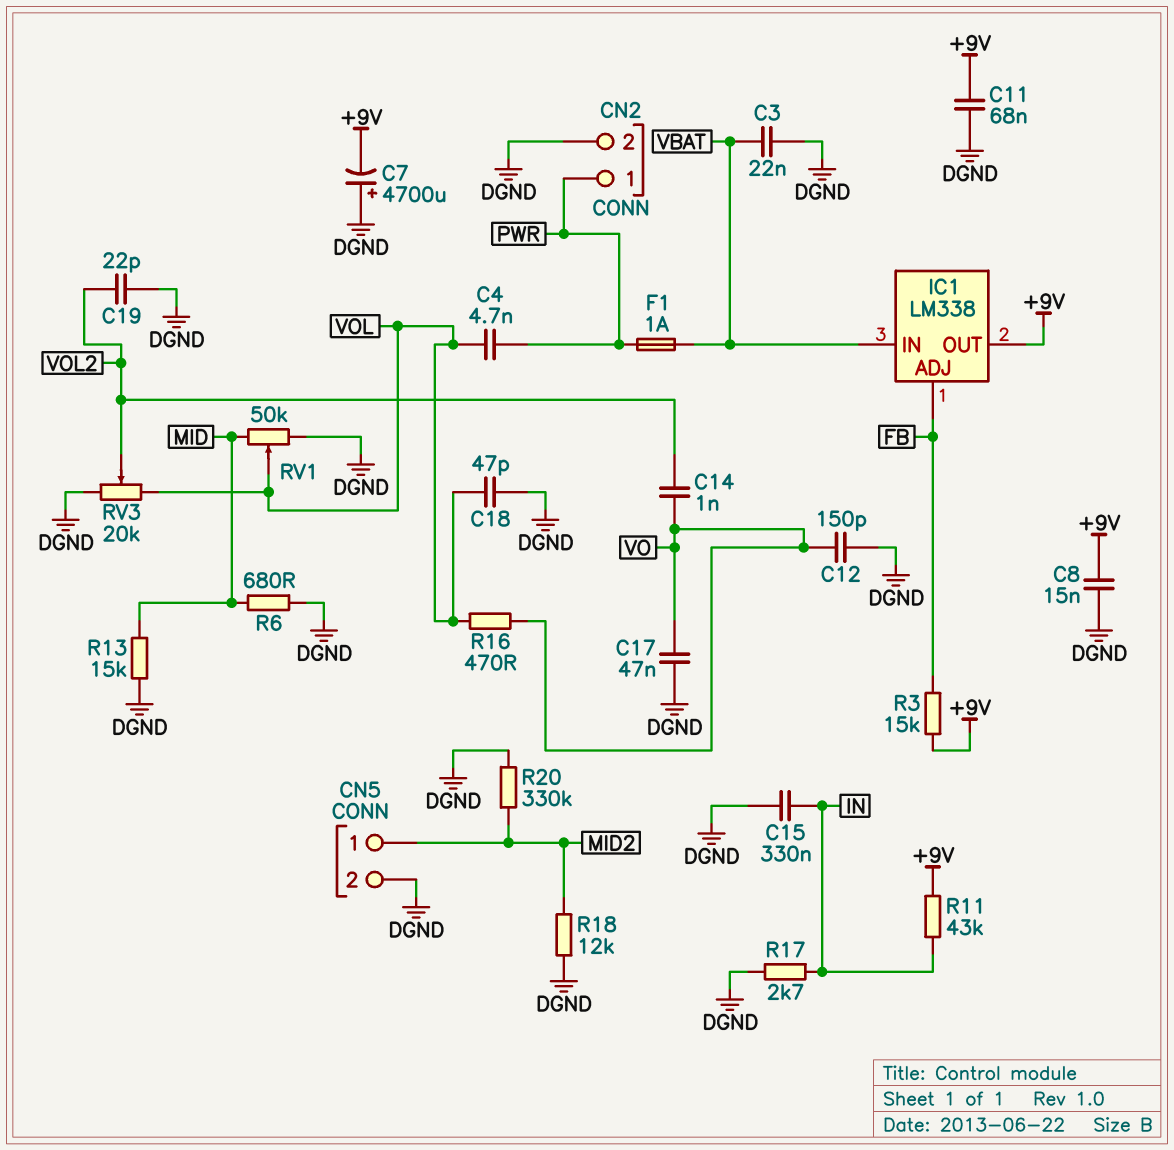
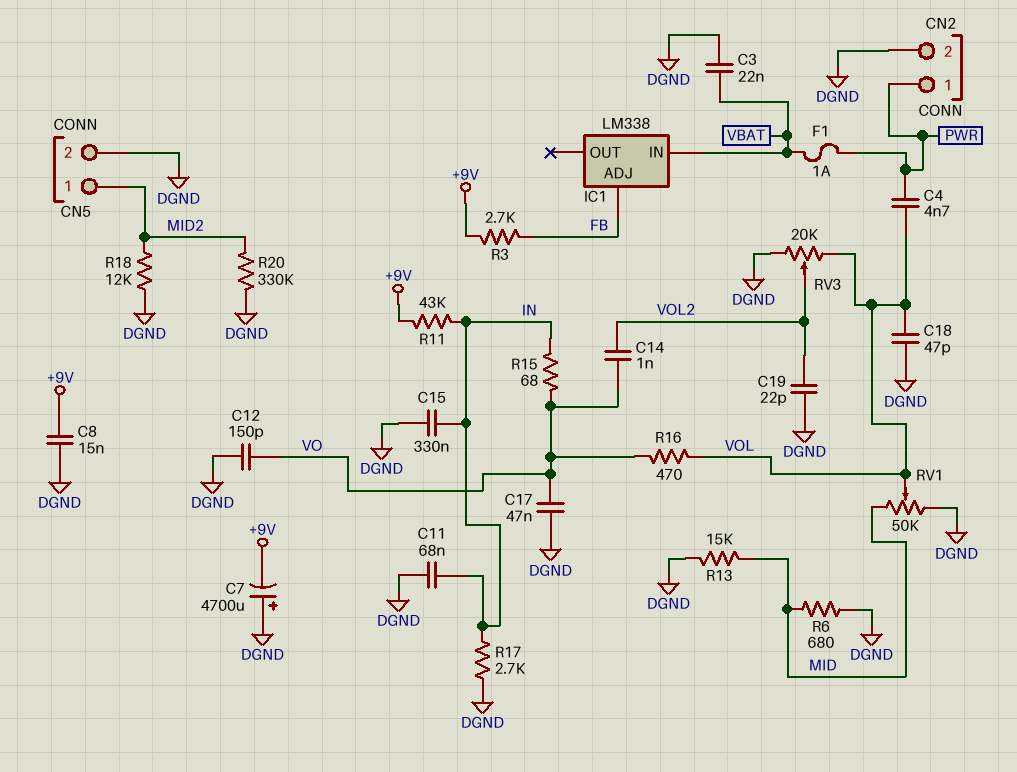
C11: 68nF (+9V, DGND) -> 68nF (DGND, IN)
IC1 pin OUT: +9V -> none
R3: 15k (+9V, FB) -> 2.7k (+9V, FB)
R15: none -> 68 (IN, VO)

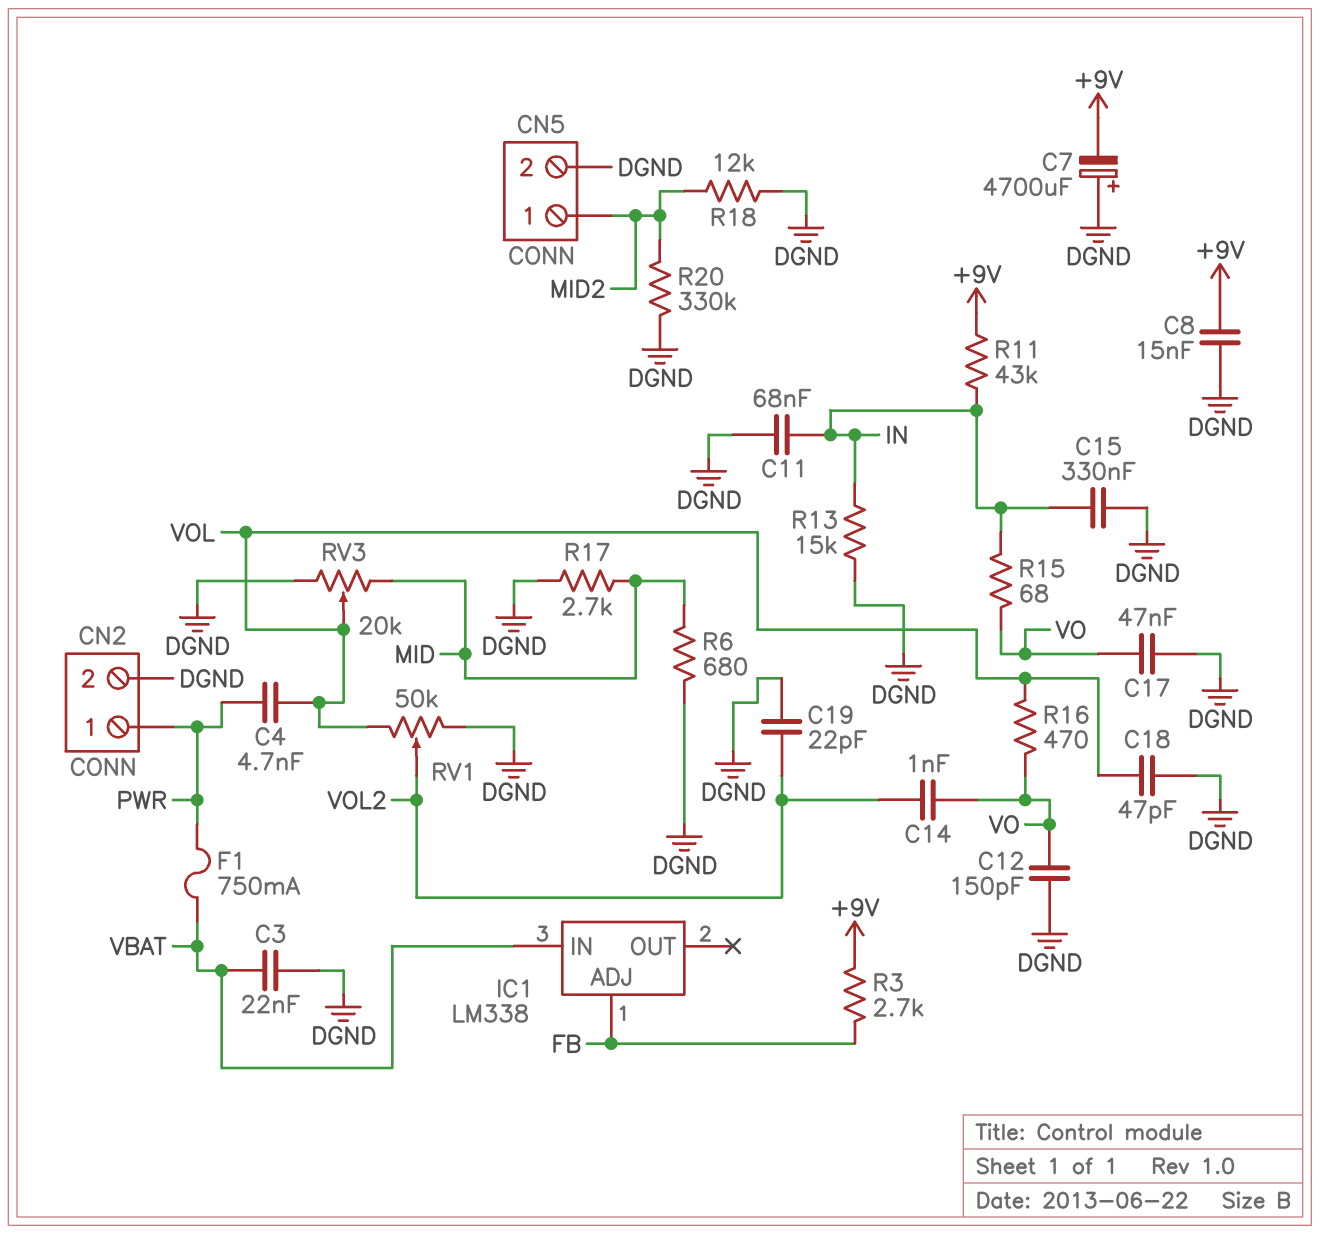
F1: 1A (PWR, VBAT) -> 750mA (PWR, VBAT)
R13: 15k (DGND, MID) -> 15k (DGND, IN)
R17: 2.7k (DGND, IN) -> 2.7k (DGND, MID)
RV1: 50k (DGND, MID, wiper VOL) -> 50k (DGND, VOL, wiper VOL2)
RV3: 20k (DGND, VOL, wiper VOL2) -> 20k (DGND, MID, wiper VOL)

